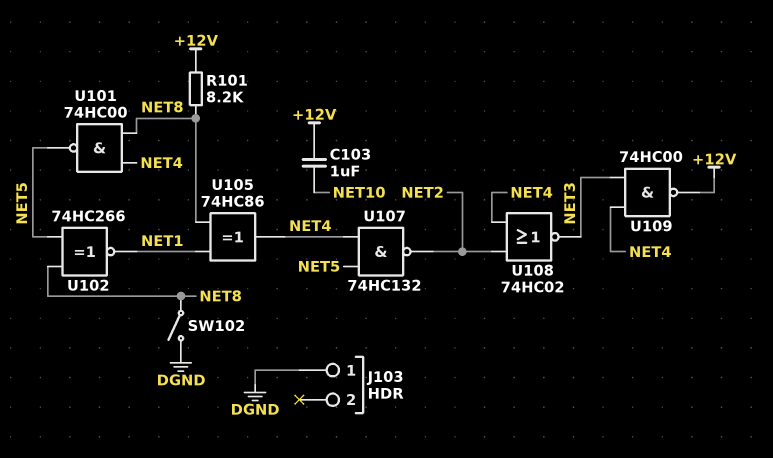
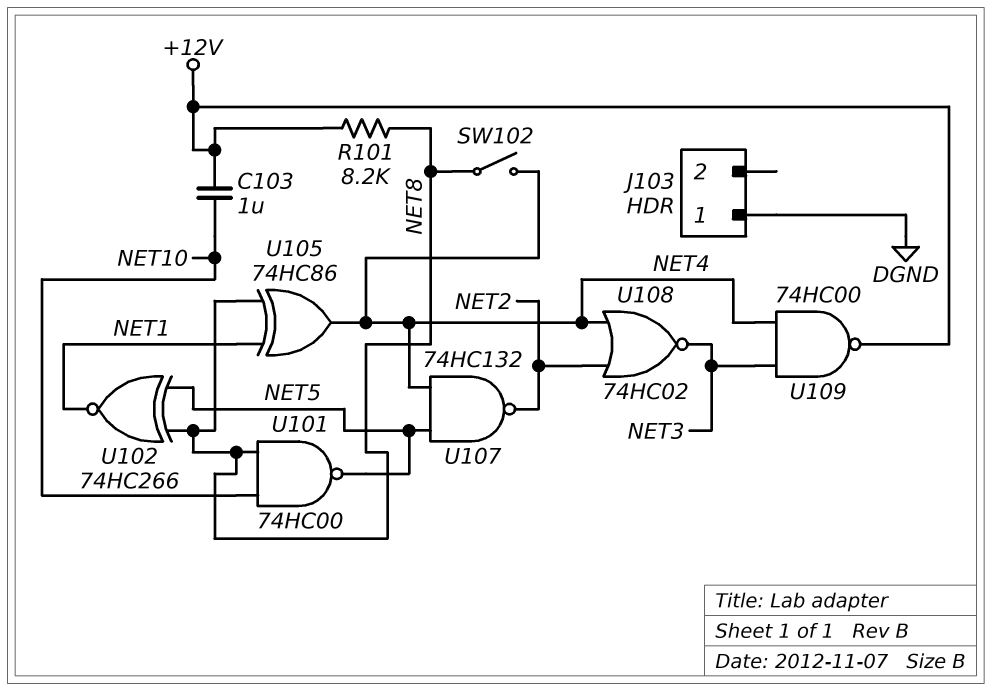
SW102: switch (DGND, NET8) -> switch (NET4, NET8)
U101: NAND 74HC00 (in NET4, in NET8, out NET5) -> NAND 74HC00 (in NET8, in NET10, out NET5)

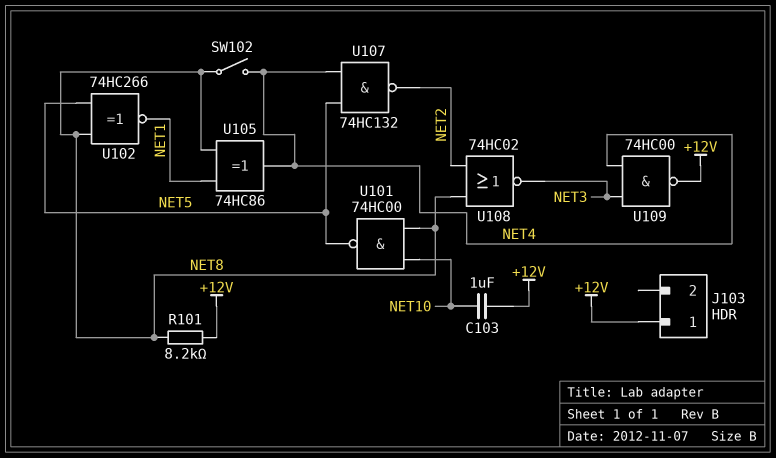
J103 pin 1: DGND -> +12V
U108: NOR 74HC02 (in NET2, in NET4, out NET3) -> NOR 74HC02 (in NET2, in NET8, out NET3)

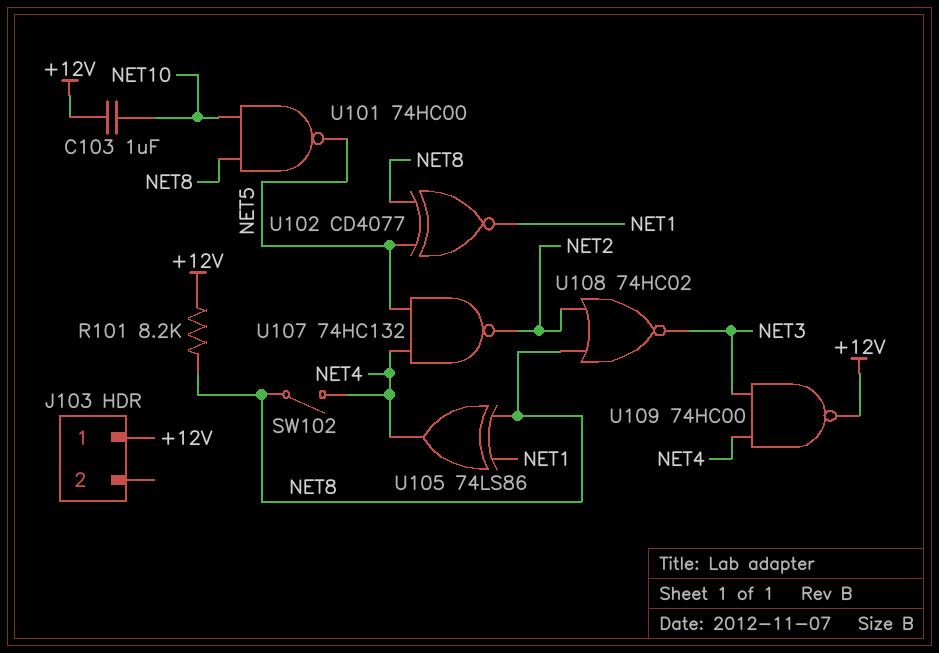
U102: XNOR 74HC266 (in NET5, in NET8, out NET1) -> XNOR CD4077 (in NET5, in NET8, out NET1)
U105: XOR 74HC86 (in NET1, in NET8, out NET4) -> XOR 74LS86 (in NET1, in NET8, out NET4)

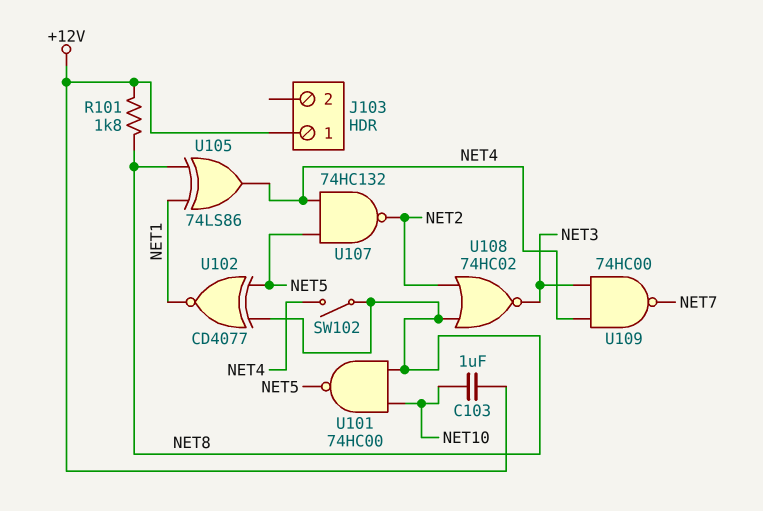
R101: 8.2k (+12V, NET8) -> 1.8k (+12V, NET8)
U109: NAND 74HC00 (in NET3, in NET4, out +12V) -> NAND 74HC00 (in NET3, in NET4, out NET7)

